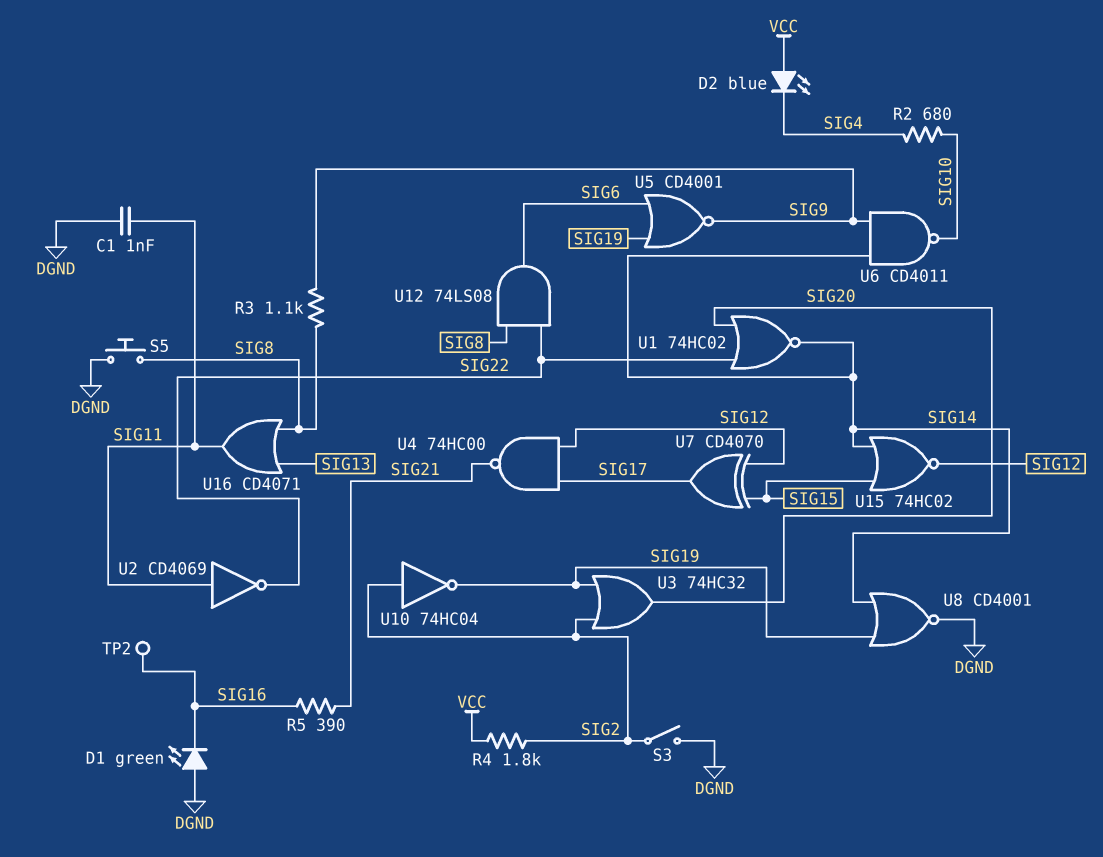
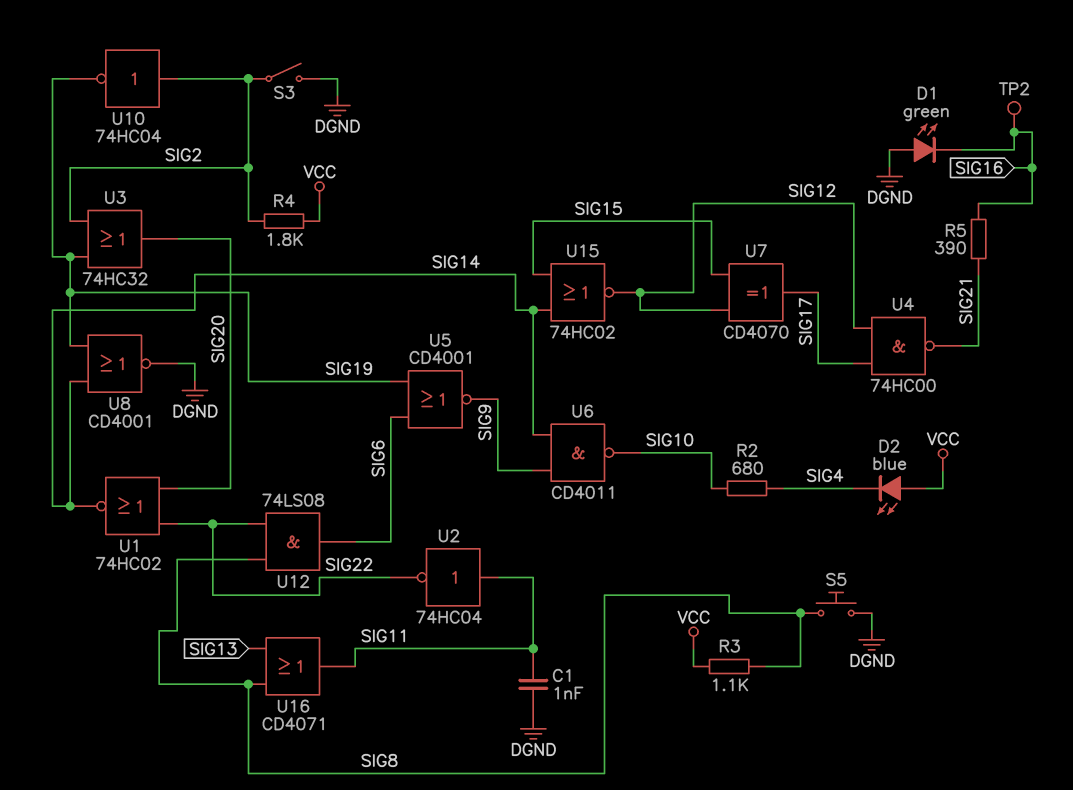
R3: 1.1k (SIG8, SIG9) -> 1.1k (SIG8, VCC)
U2: NOT CD4069 (in SIG11, out SIG22) -> NOT 74HC04 (in SIG11, out SIG22)

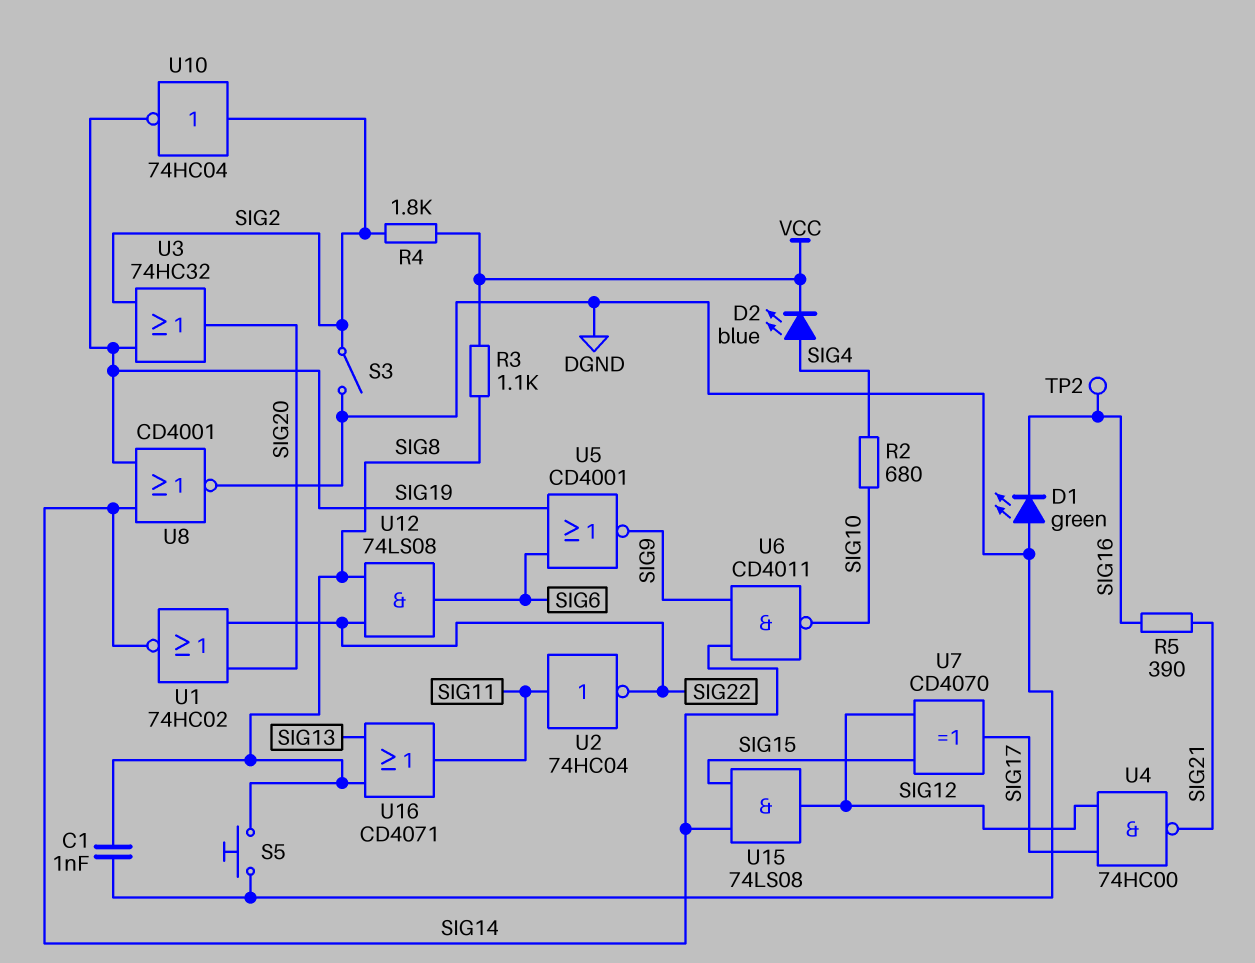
C1: 1nF (DGND, SIG11) -> 1nF (DGND, SIG8)
D2: LED blue (A VCC, K SIG4) -> LED blue (A SIG4, K VCC)
U15: NOR 74HC02 (in SIG14, in SIG15, out SIG12) -> AND 74LS08 (in SIG14, in SIG15, out SIG12)

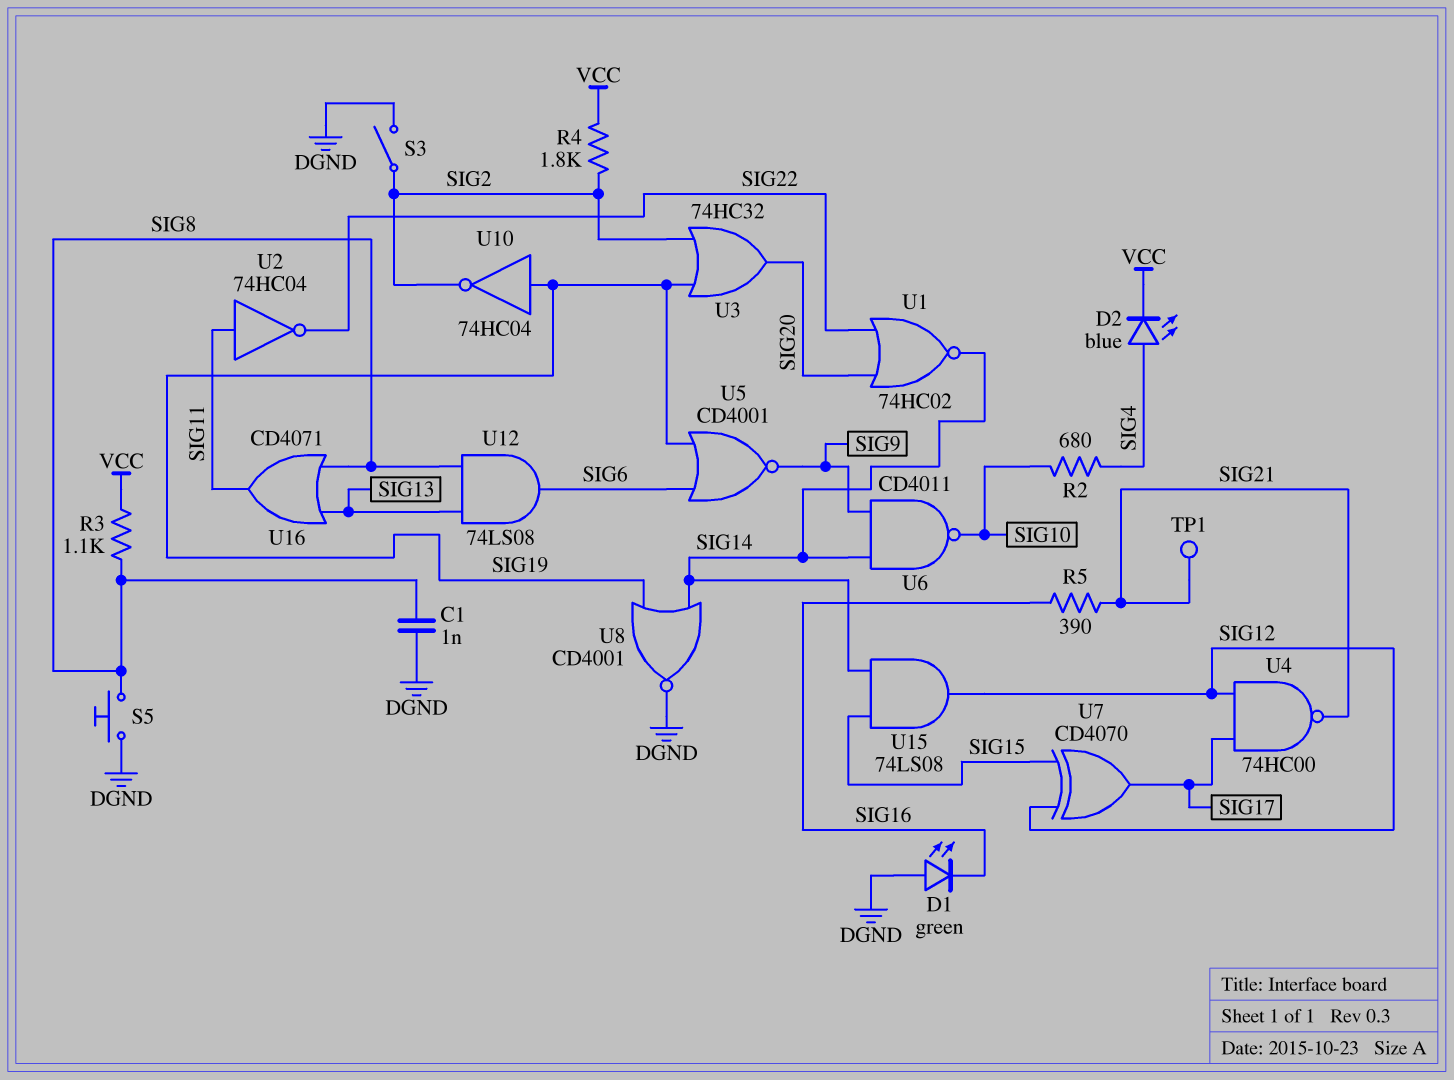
TP1: none -> test point (SIG21)
TP2: test point (SIG16) -> none
U10: NOT 74HC04 (in SIG2, out SIG19) -> NOT 74HC04 (in SIG19, out SIG2)
U12: AND 74LS08 (in SIG8, in SIG22, out SIG6) -> AND 74LS08 (in SIG8, in SIG13, out SIG6)

